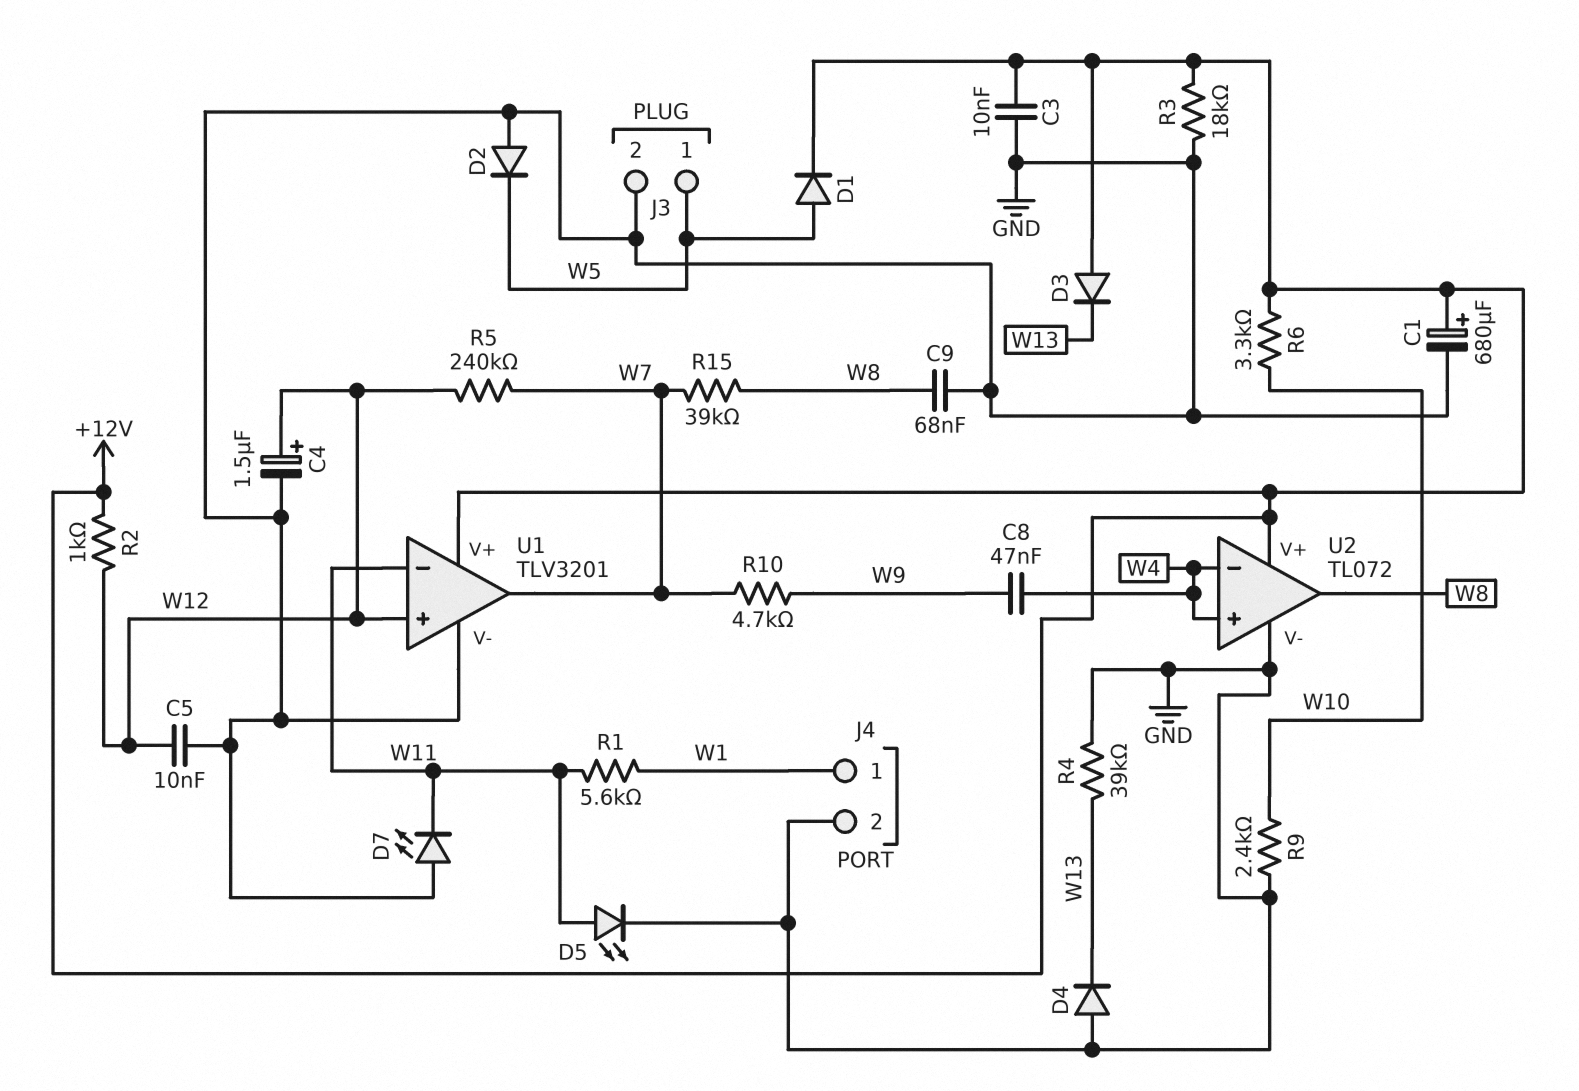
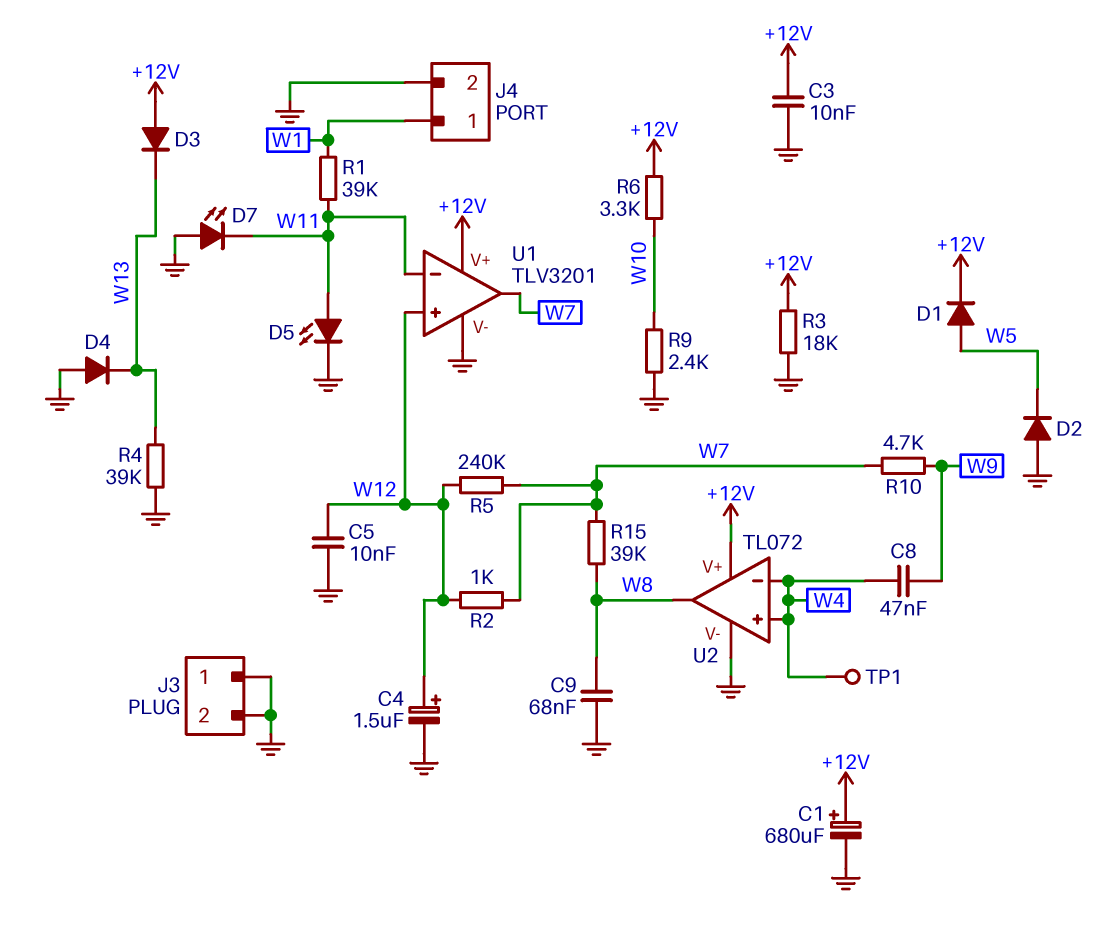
J3 pin 1: W5 -> GND
R1: 5.6k (W1, W11) -> 39k (W1, W11)
R2: 1k (+12V, W12) -> 1k (W7, W12)
TP1: none -> test point (W4)

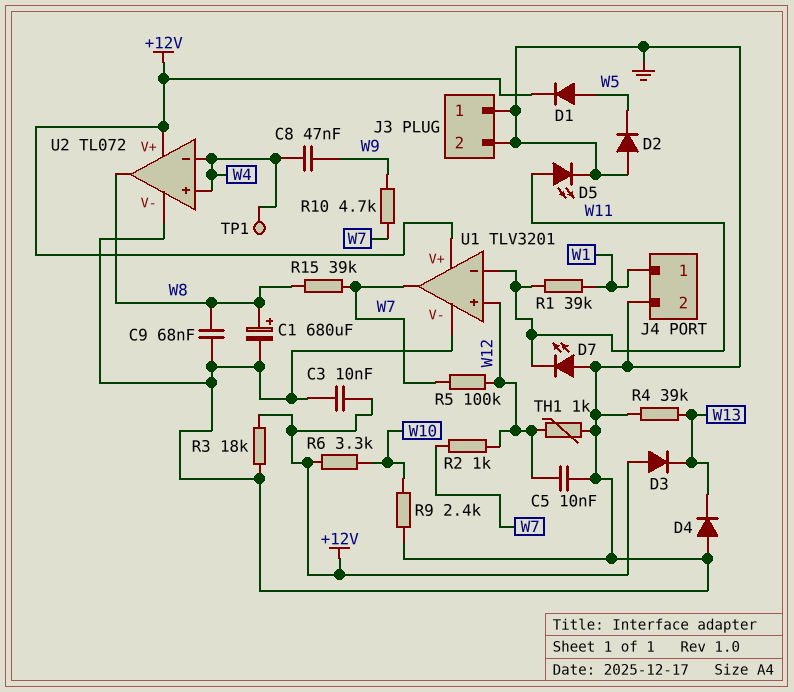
C1: 680uF (plus +12V, minus GND) -> 680uF (plus W8, minus GND)
C4: 1.5uF (plus W12, minus GND) -> none
R5: 240k (W7, W12) -> 100k (W7, W12)
TH1: none -> 1k (GND, W12)

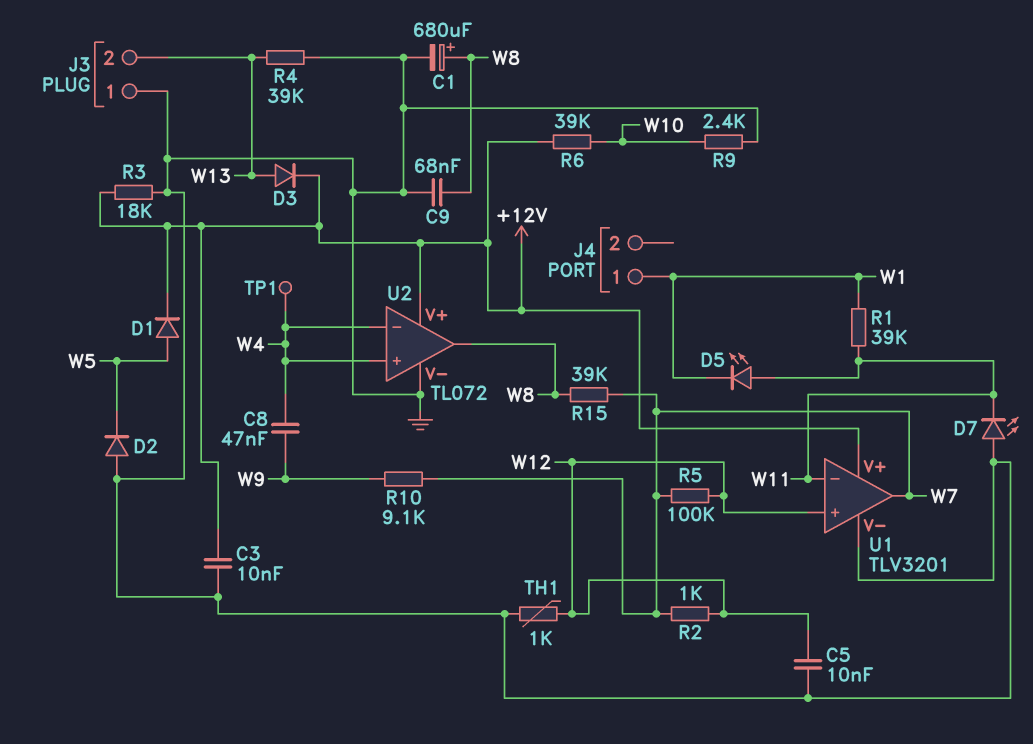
D3: diode (A +12V, K W13) -> diode (A W13, K +12V)
D4: diode (A GND, K W13) -> none
D5: LED (A W11, K GND) -> LED (A W11, K W1)
J3 pin 2: GND -> W13
J4 pin 2: GND -> none
R6: 3.3k (+12V, W10) -> 39k (+12V, W10)
R10: 4.7k (W7, W9) -> 9.1k (W7, W9)

